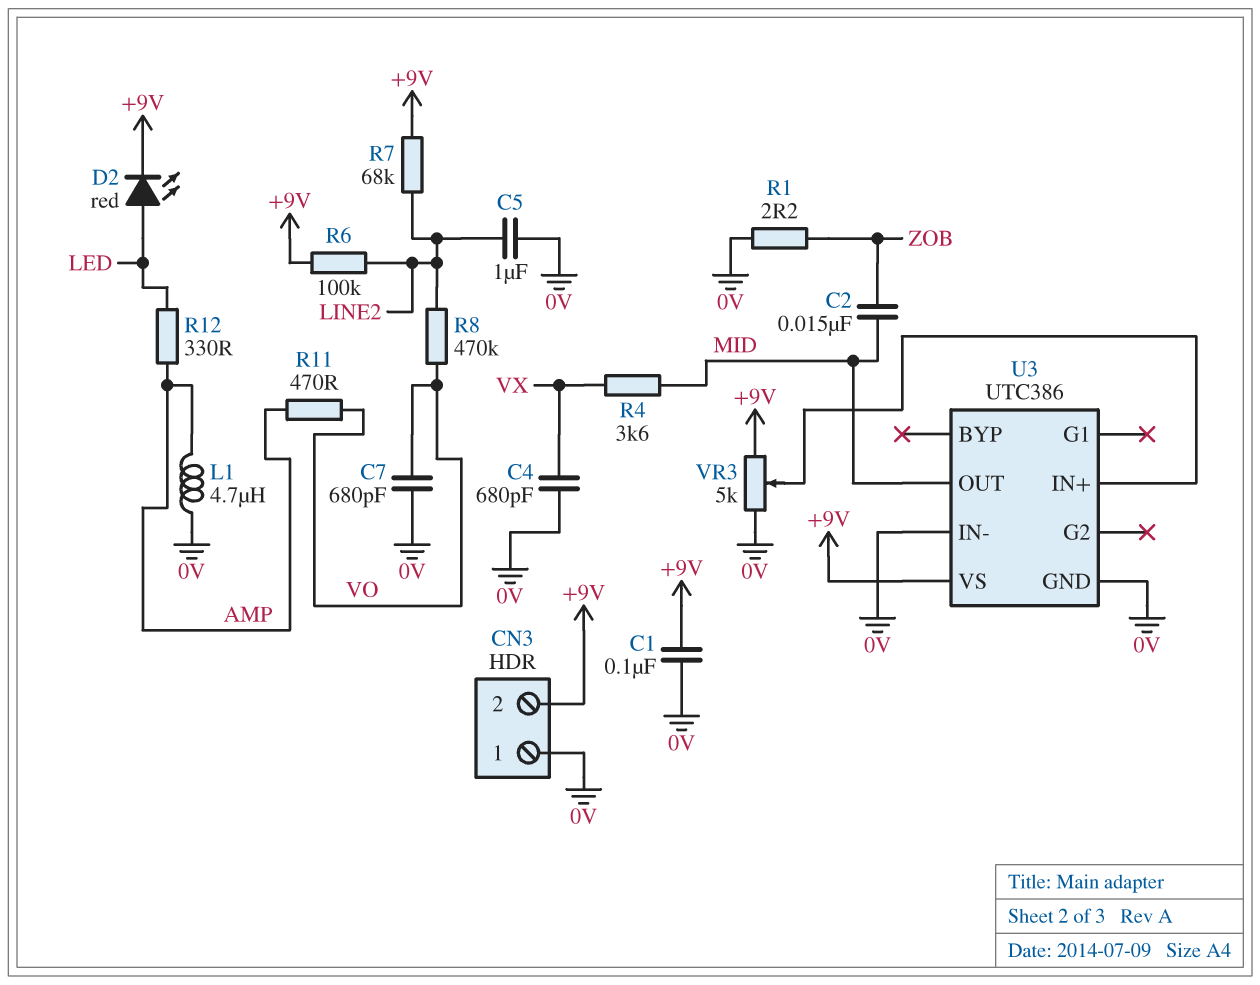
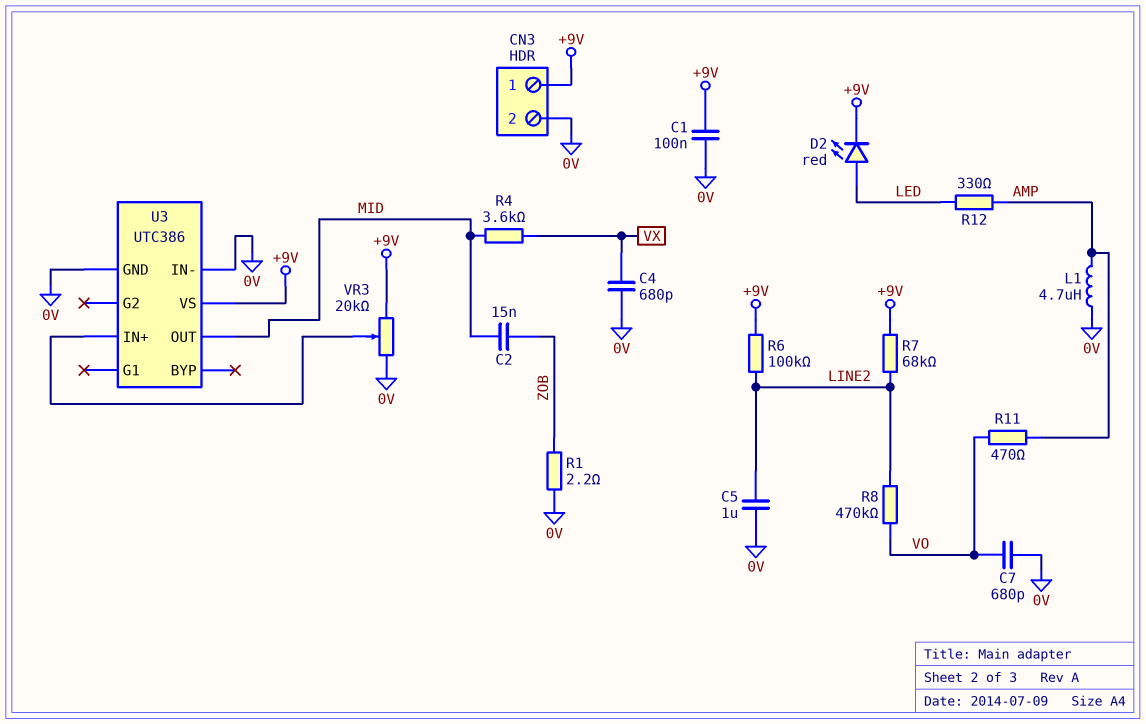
CN3 pin 1: 0V -> +9V
CN3 pin 2: +9V -> 0V
VR3: 5k (+9V, 0V, wiper U3/IN+) -> 20k (+9V, 0V, wiper U3/IN+)

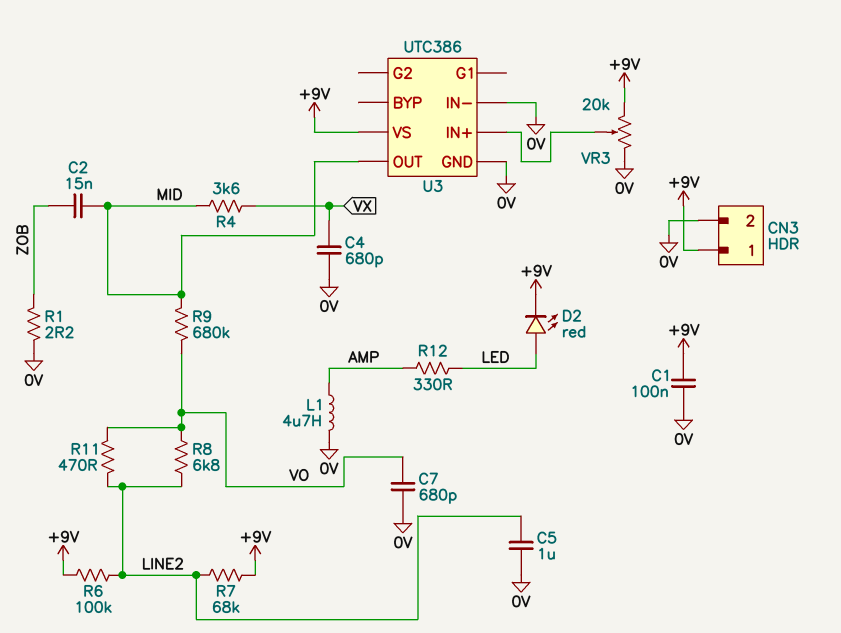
R8: 470k (LINE2, VO) -> 6.8k (LINE2, VO)
R9: none -> 680k (MID, VO)
R11: 470 (AMP, VO) -> 470 (LINE2, VO)

